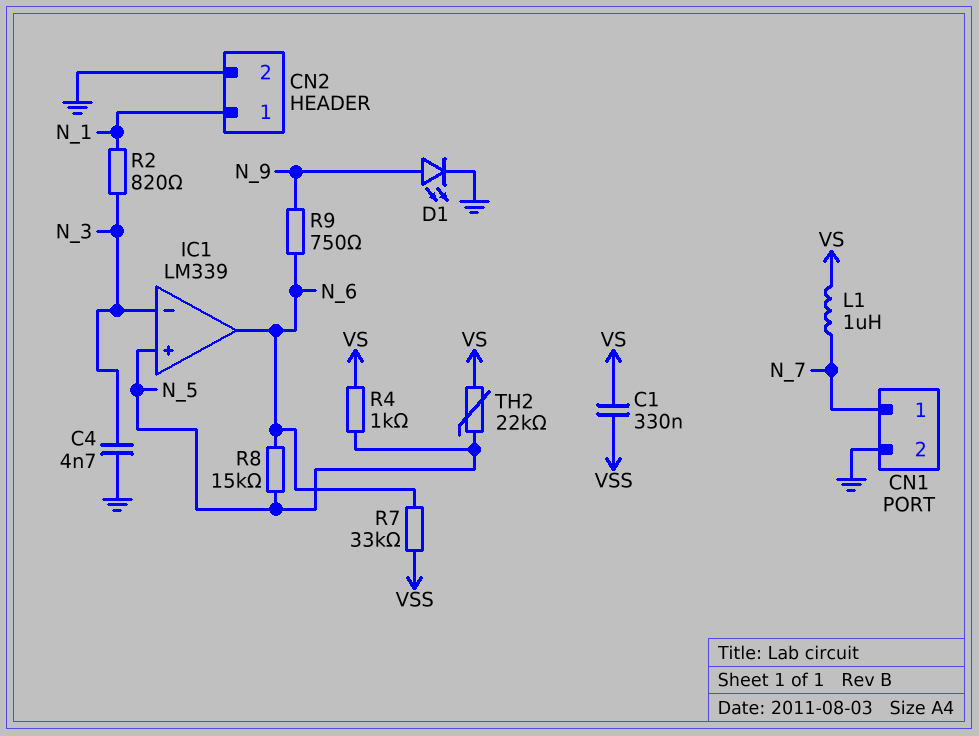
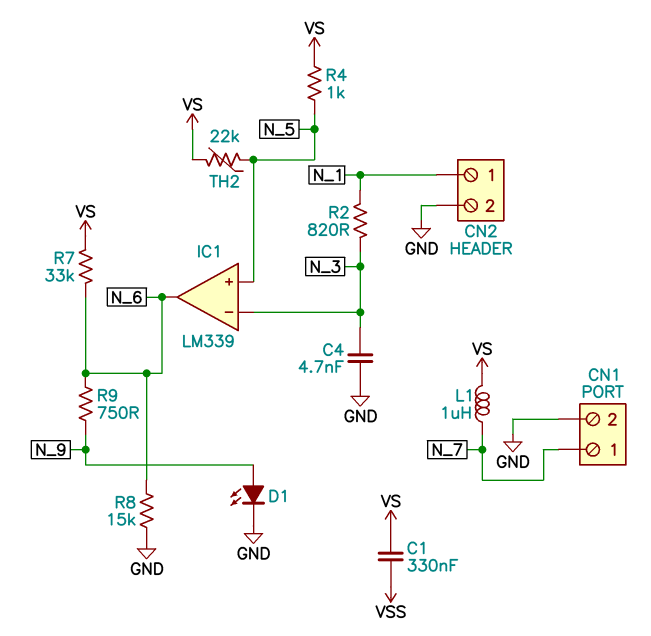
R7: 33k (N_6, VSS) -> 33k (N_6, VS)
R8: 15k (N_5, N_6) -> 15k (GND, N_6)

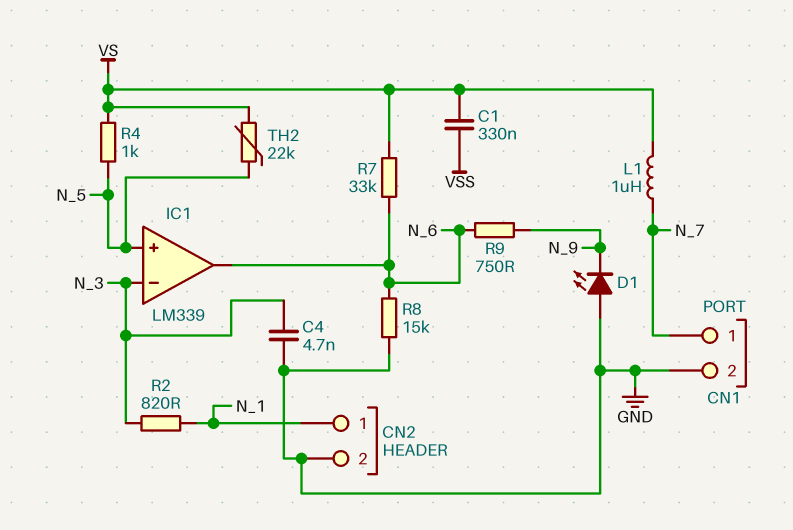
D1: LED (A N_9, K GND) -> LED (A GND, K N_9)

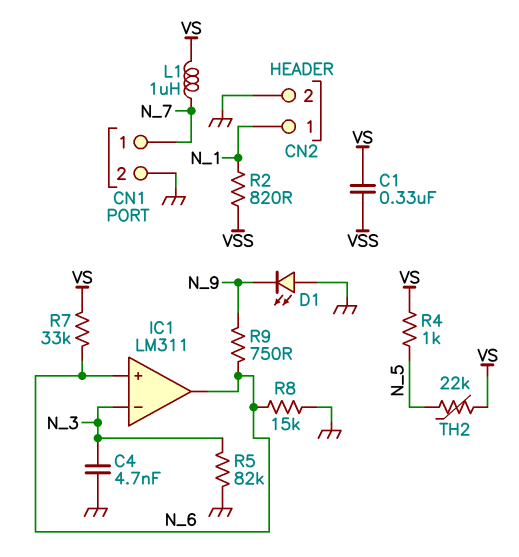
IC1: LM339 -> LM311
IC1 pin in+: N_5 -> N_6
R2: 820 (N_1, N_3) -> 820 (N_1, VSS)
R5: none -> 82k (GND, N_3)

